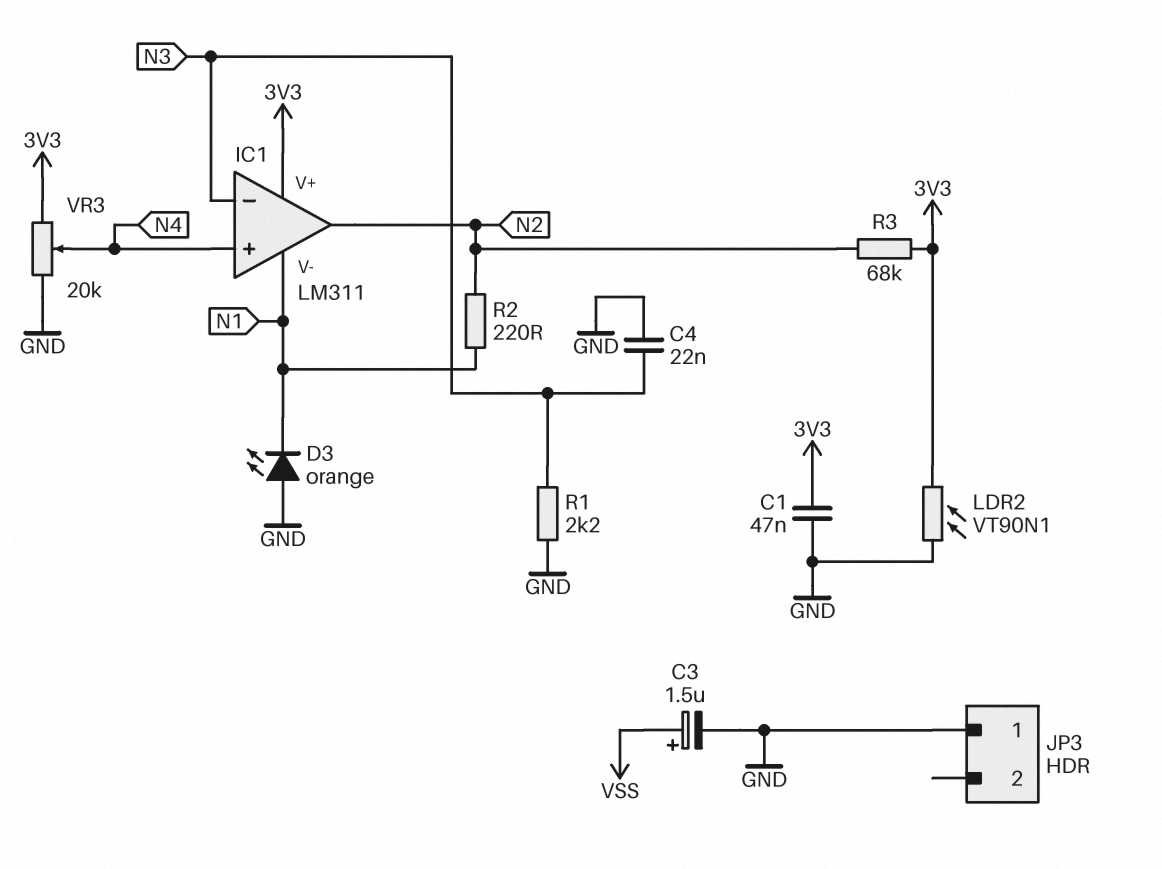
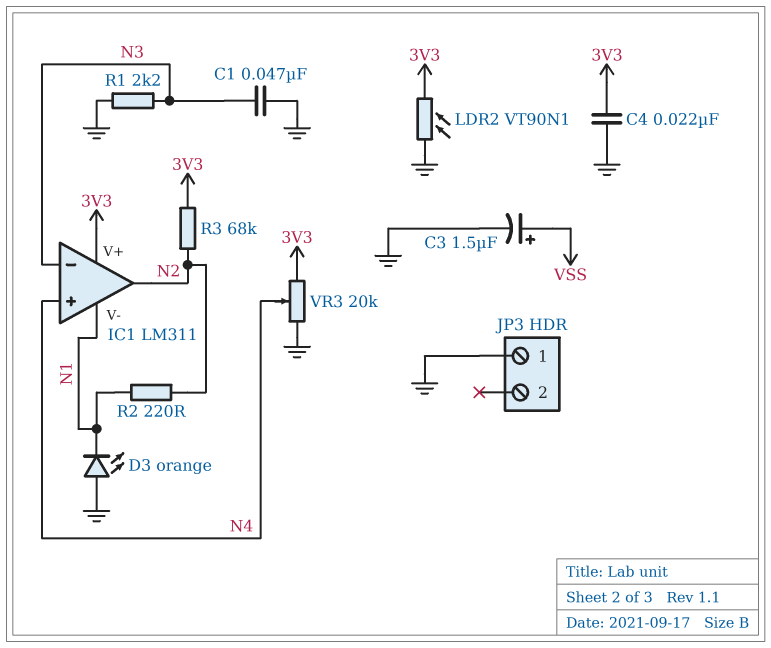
C1: 47nF (3V3, GND) -> 47nF (GND, N3)
C4: 22nF (GND, N3) -> 22nF (3V3, GND)

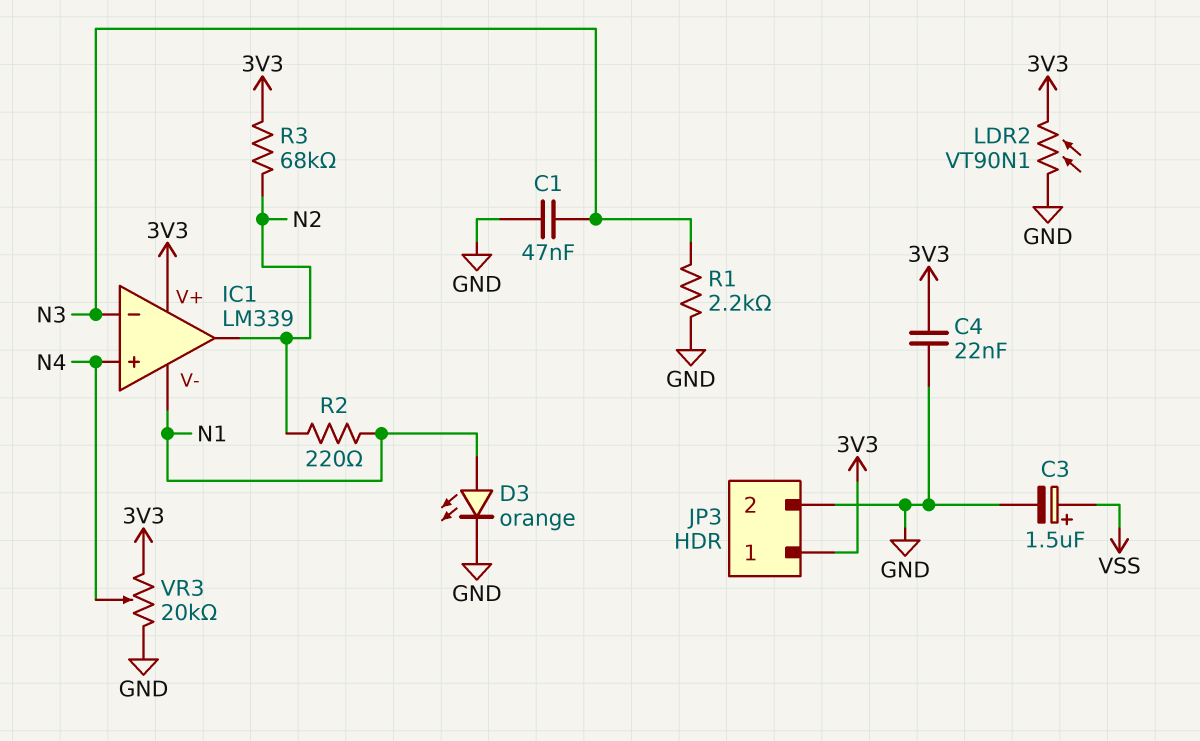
D3: LED orange (A GND, K N1) -> LED orange (A N1, K GND)
IC1: LM311 -> LM339
JP3 pin 1: GND -> 3V3
JP3 pin 2: none -> GND

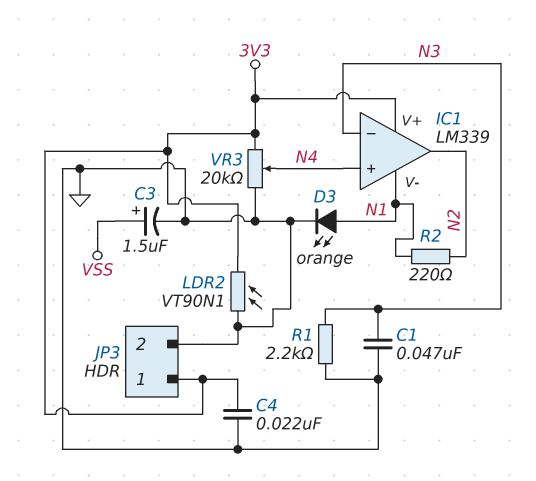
R3: 68k (3V3, N2) -> none

